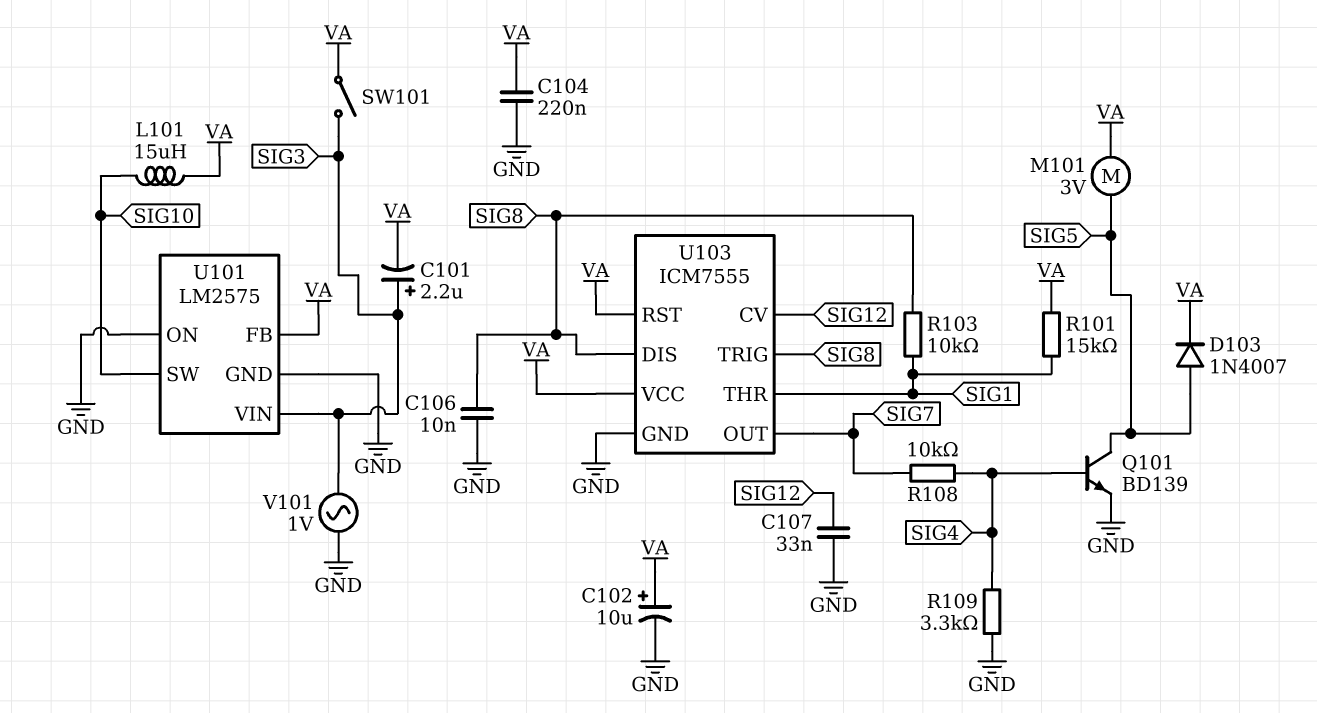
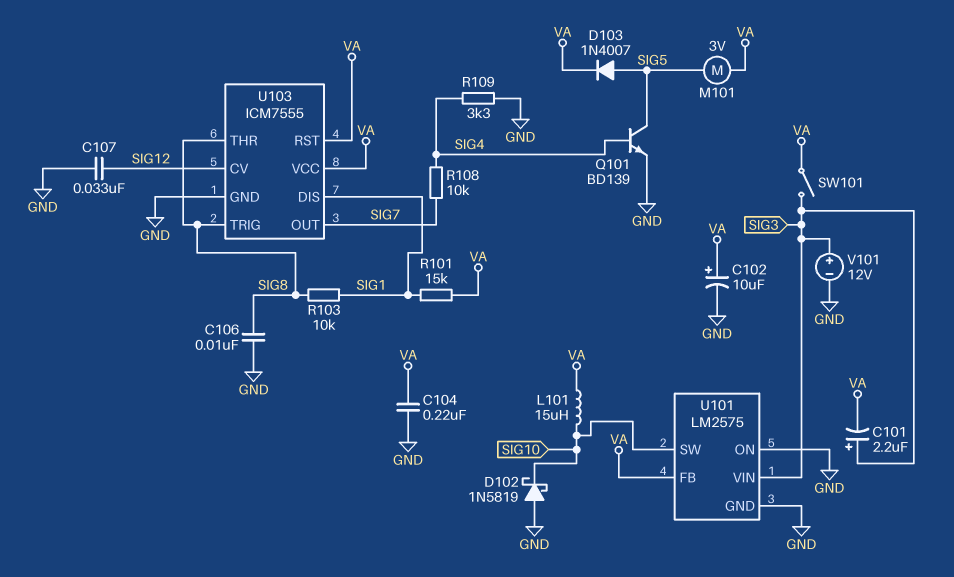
D102: none -> schottky 1N5819 (A GND, K SIG10)
U103 pin DIS: SIG8 -> SIG1
U103 pin THR: SIG1 -> SIG8
V101: AC 1V (GND, SIG3) -> 12V (plus SIG3, minus GND)

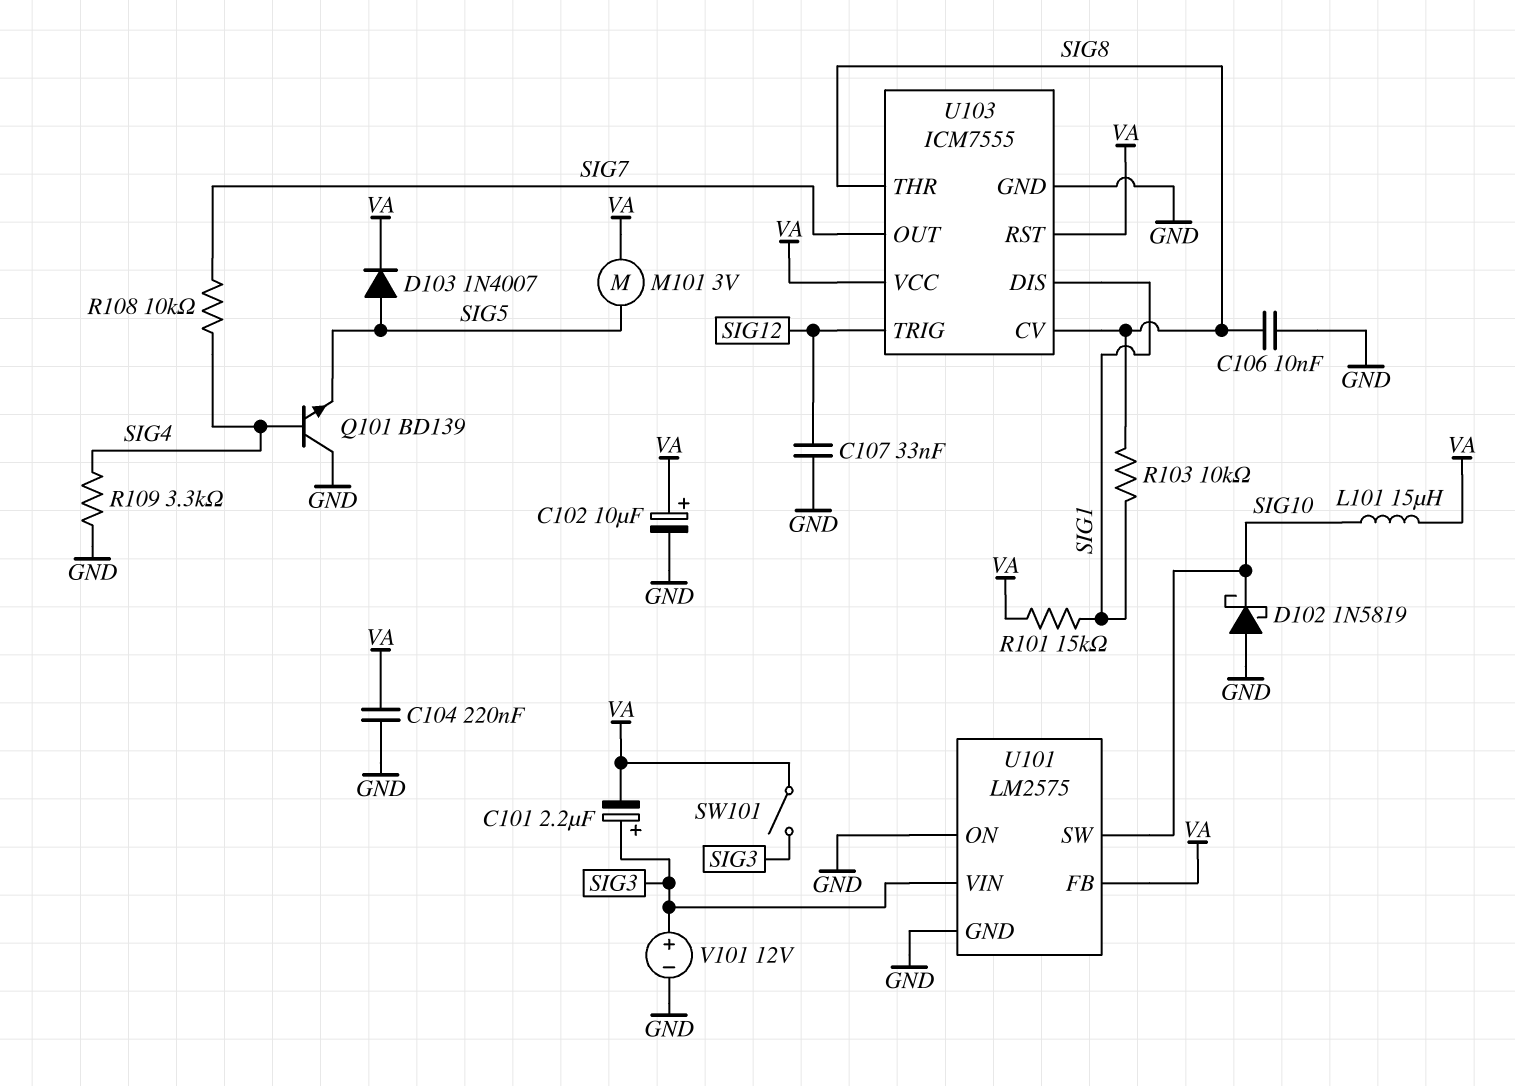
Q101: NPN BD139 (B SIG4, C SIG5, E GND) -> NPN BD139 (B SIG4, C GND, E SIG5)
U103 pin CV: SIG12 -> SIG8
U103 pin TRIG: SIG8 -> SIG12

